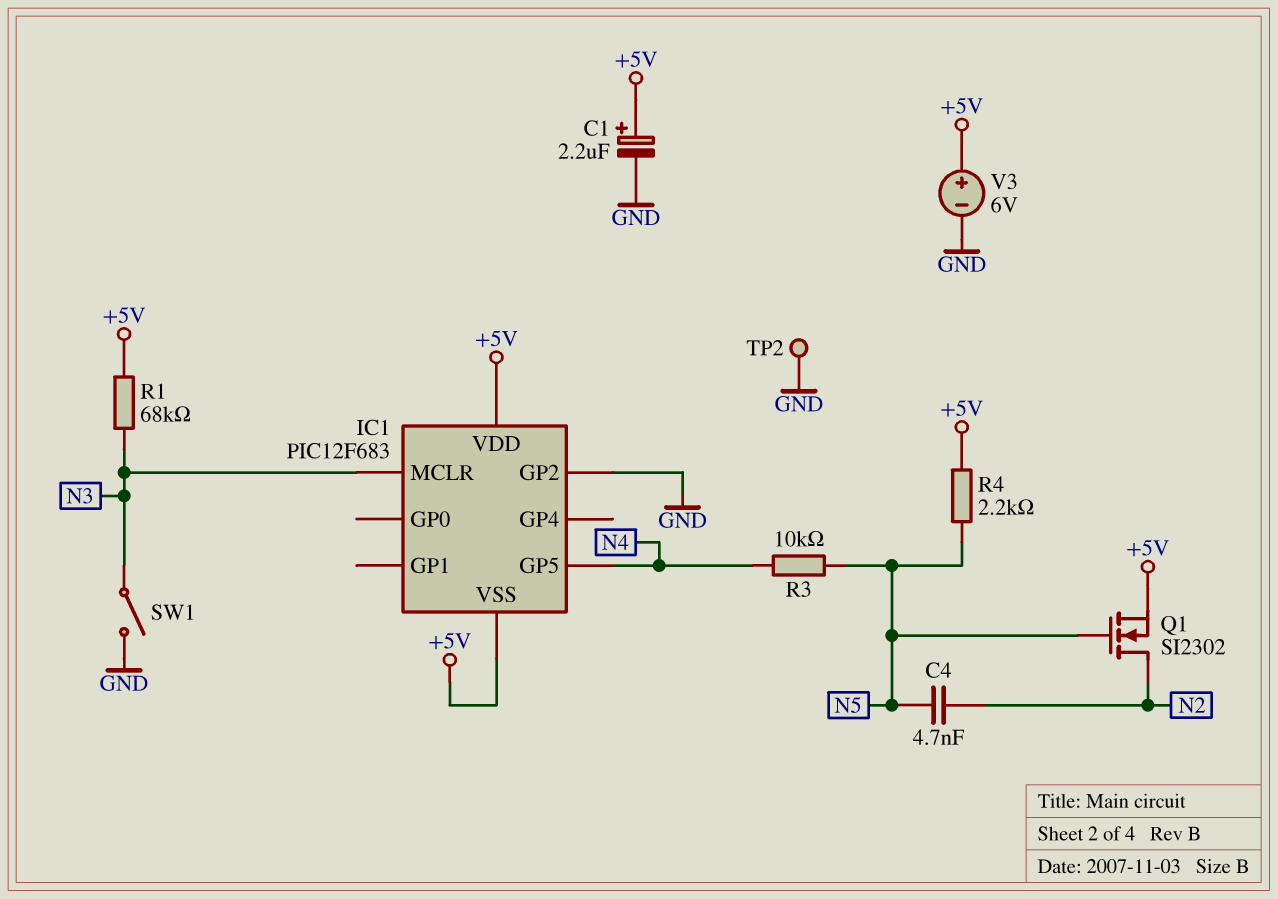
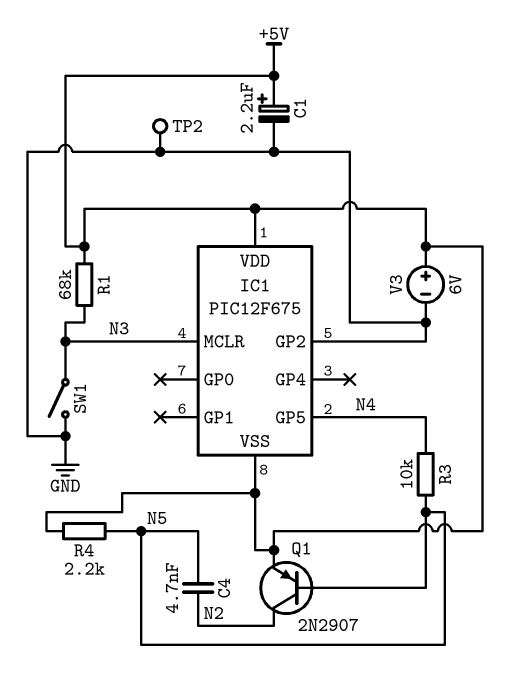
IC1: PIC12F683 -> PIC12F675
Q1: NMOS SI2302 (G N5, D N2, S +5V) -> PNP 2N2907 (B N5, C N2, E +5V)

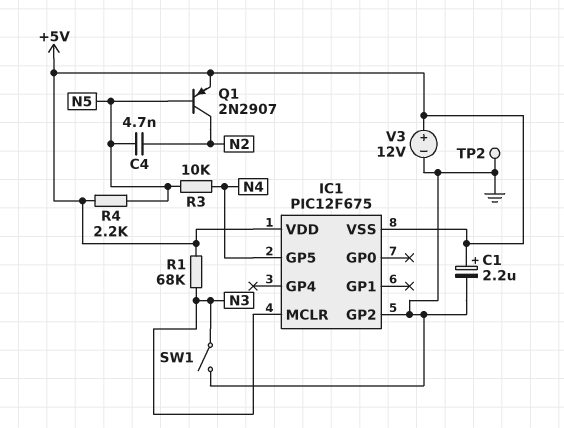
V3: 6V (plus +5V, minus GND) -> 12V (plus +5V, minus GND)

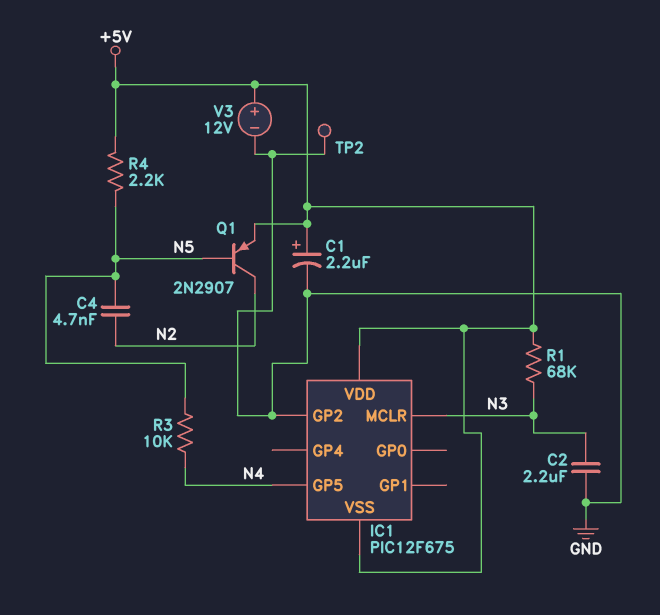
C2: none -> 2.2uF (GND, N3)
SW1: switch (GND, N3) -> none

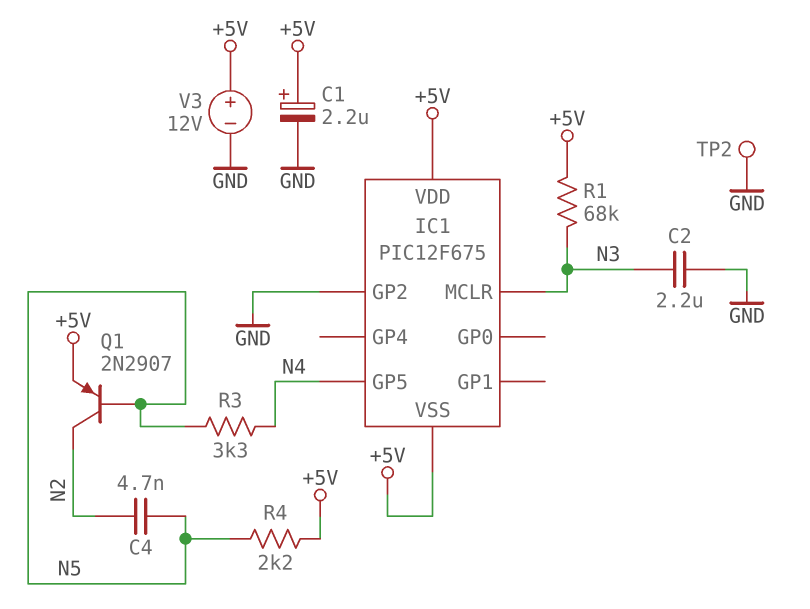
R3: 10k (N4, N5) -> 3.3k (N4, N5)

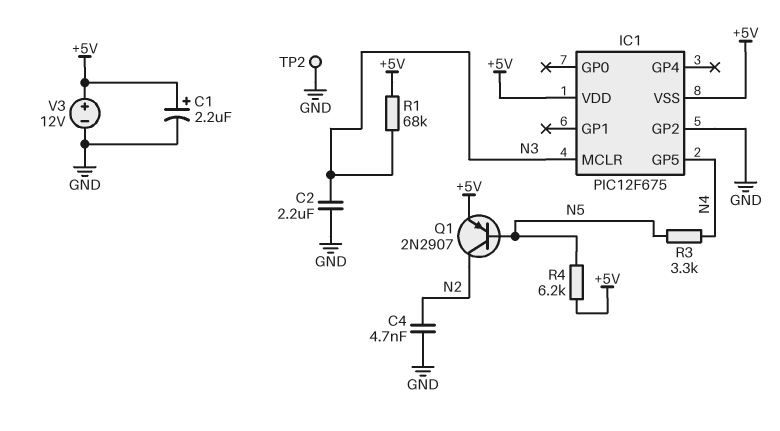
C4: 4.7nF (N2, N5) -> 4.7nF (GND, N2)
R4: 2.2k (+5V, N5) -> 6.2k (+5V, N5)

